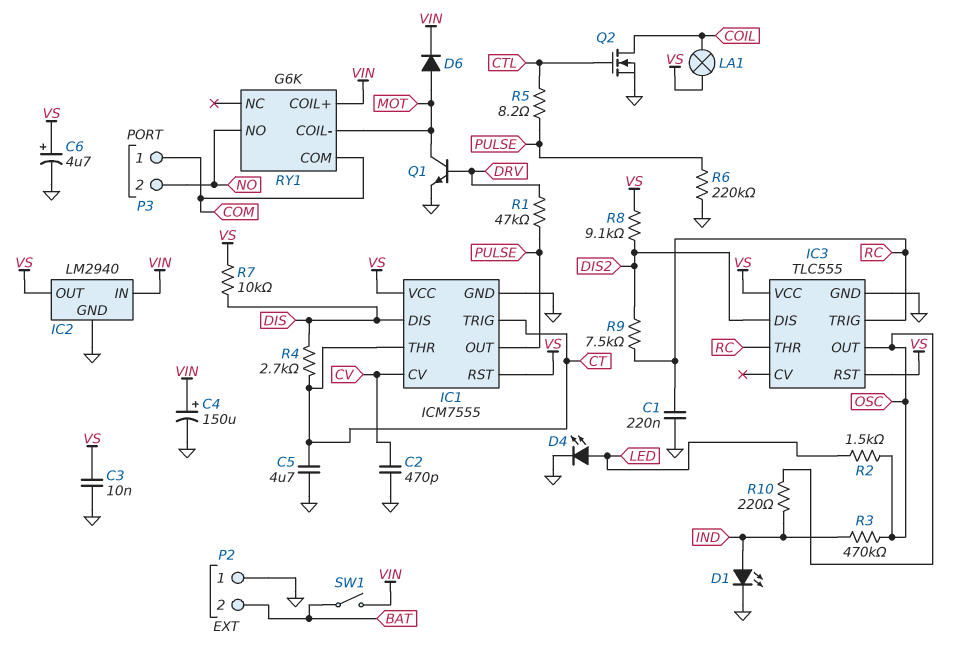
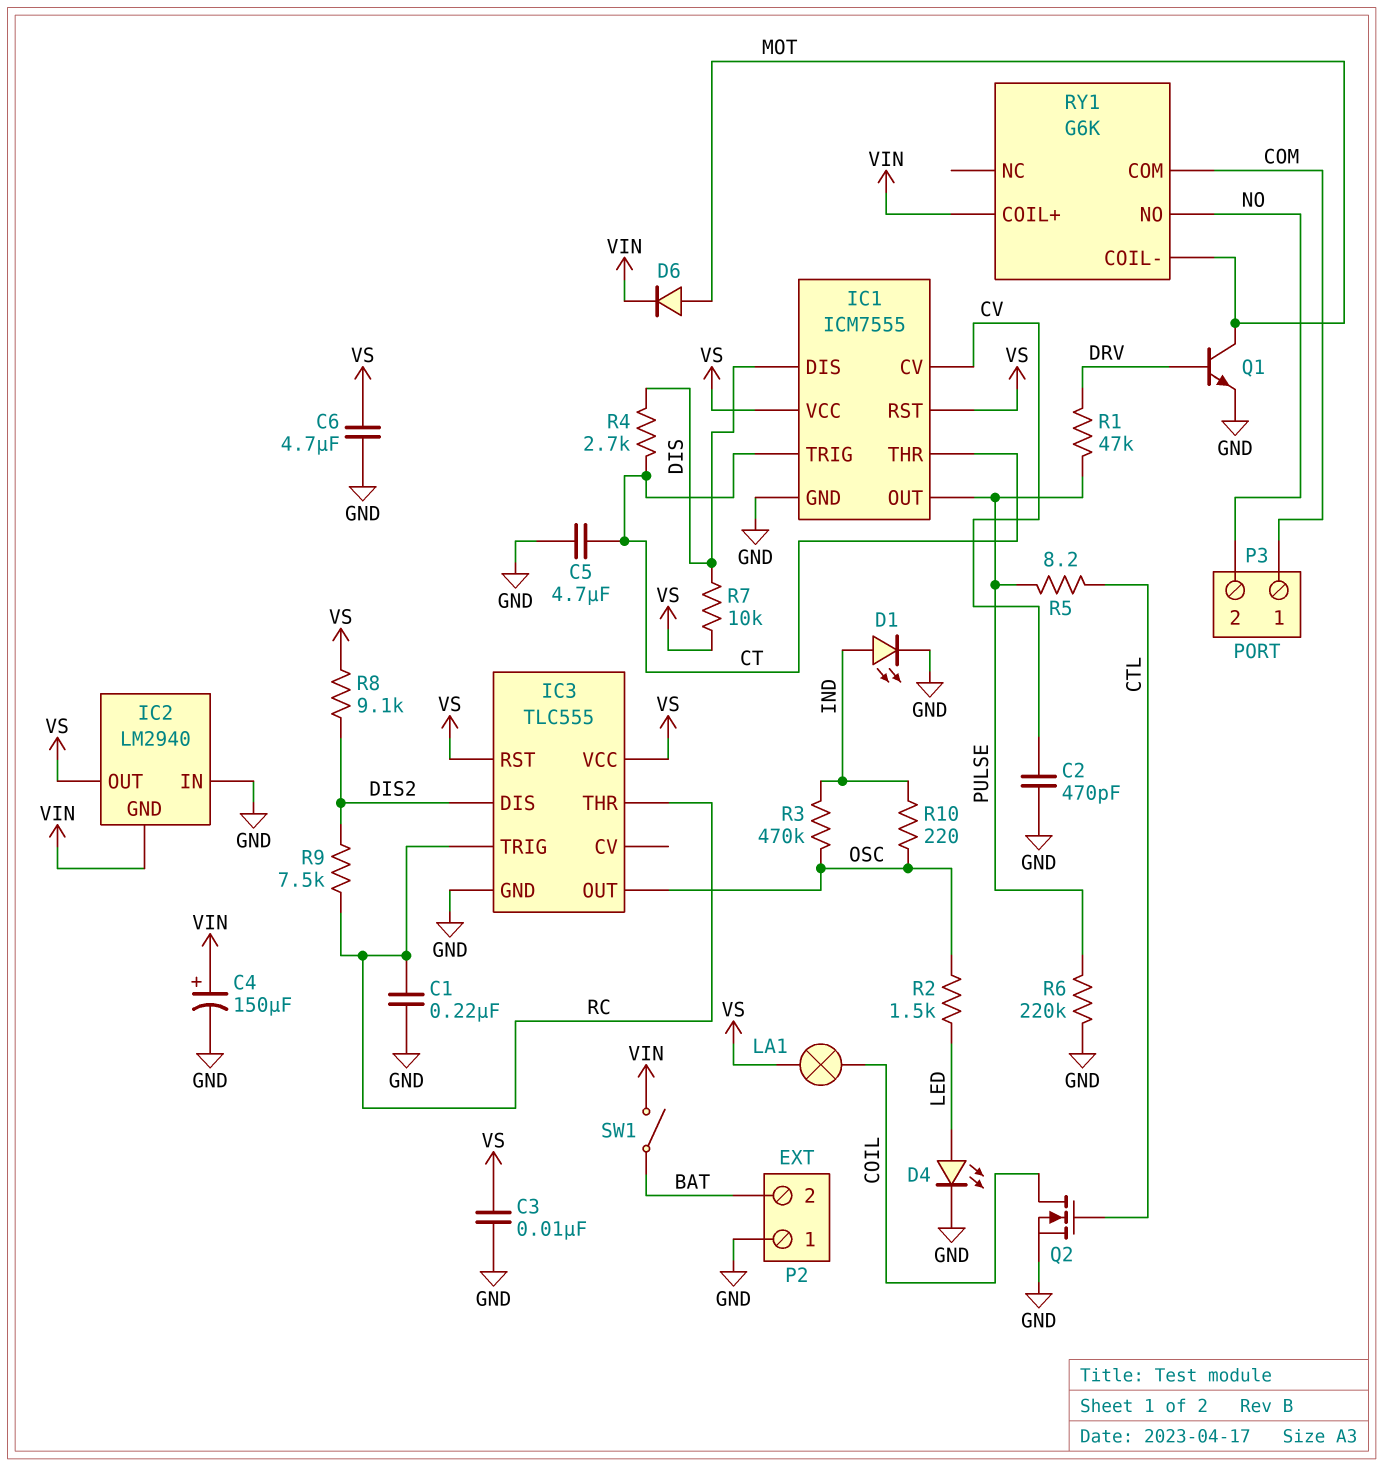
C6: 4.7uF (plus VS, minus GND) -> 4.7uF (GND, VS)
IC2 pin GND: GND -> VIN
IC2 pin IN: VIN -> GND

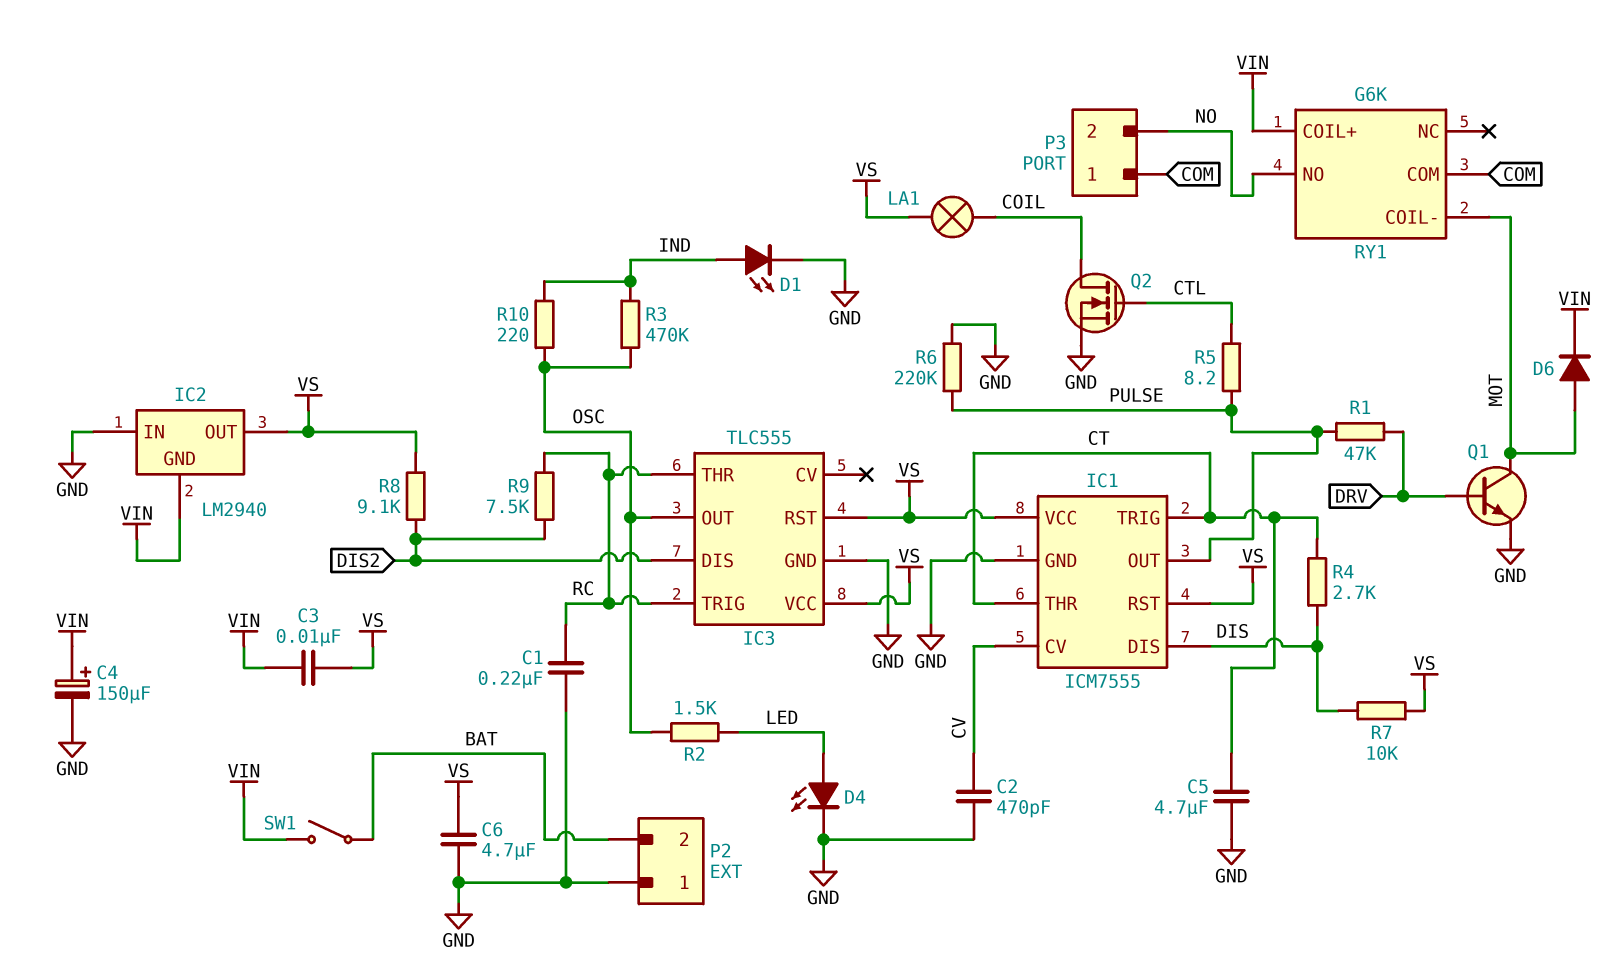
C3: 10nF (GND, VS) -> 10nF (VIN, VS)

